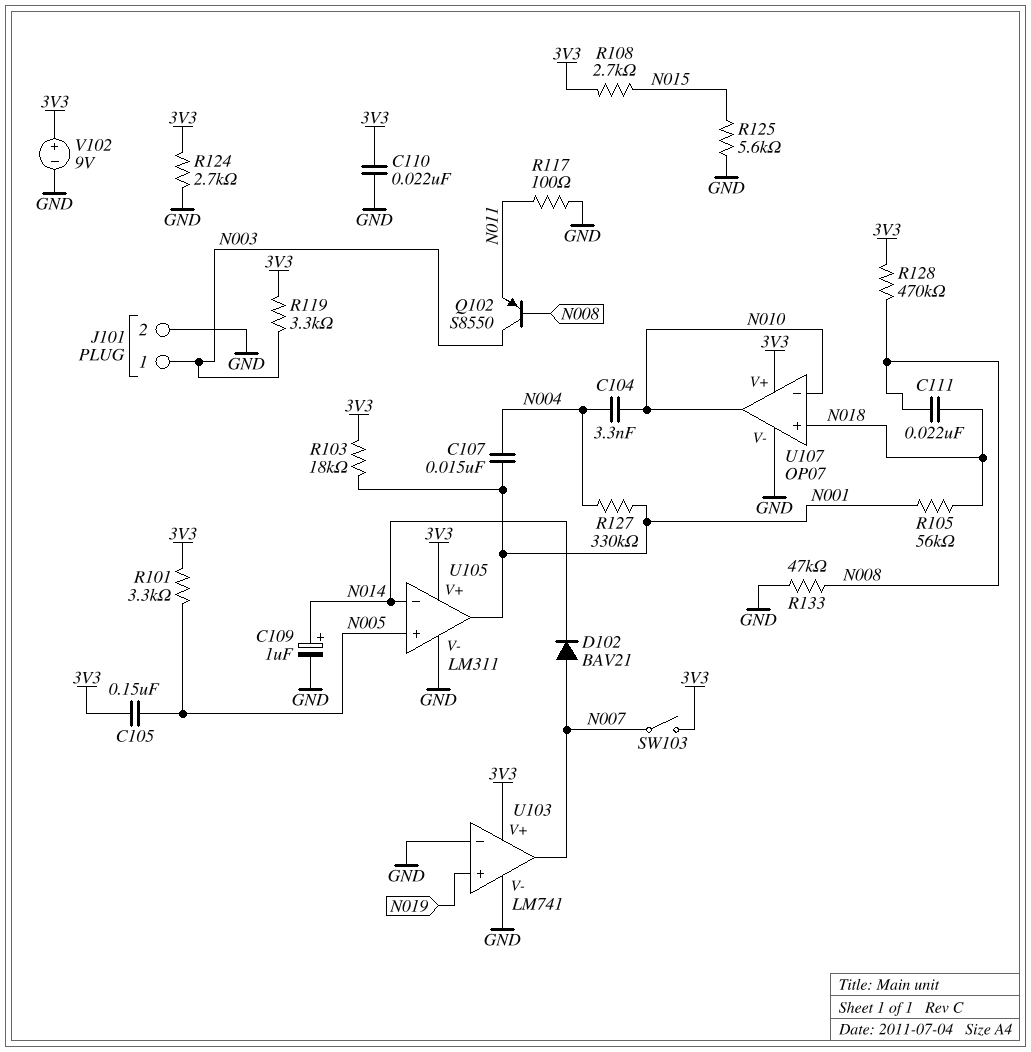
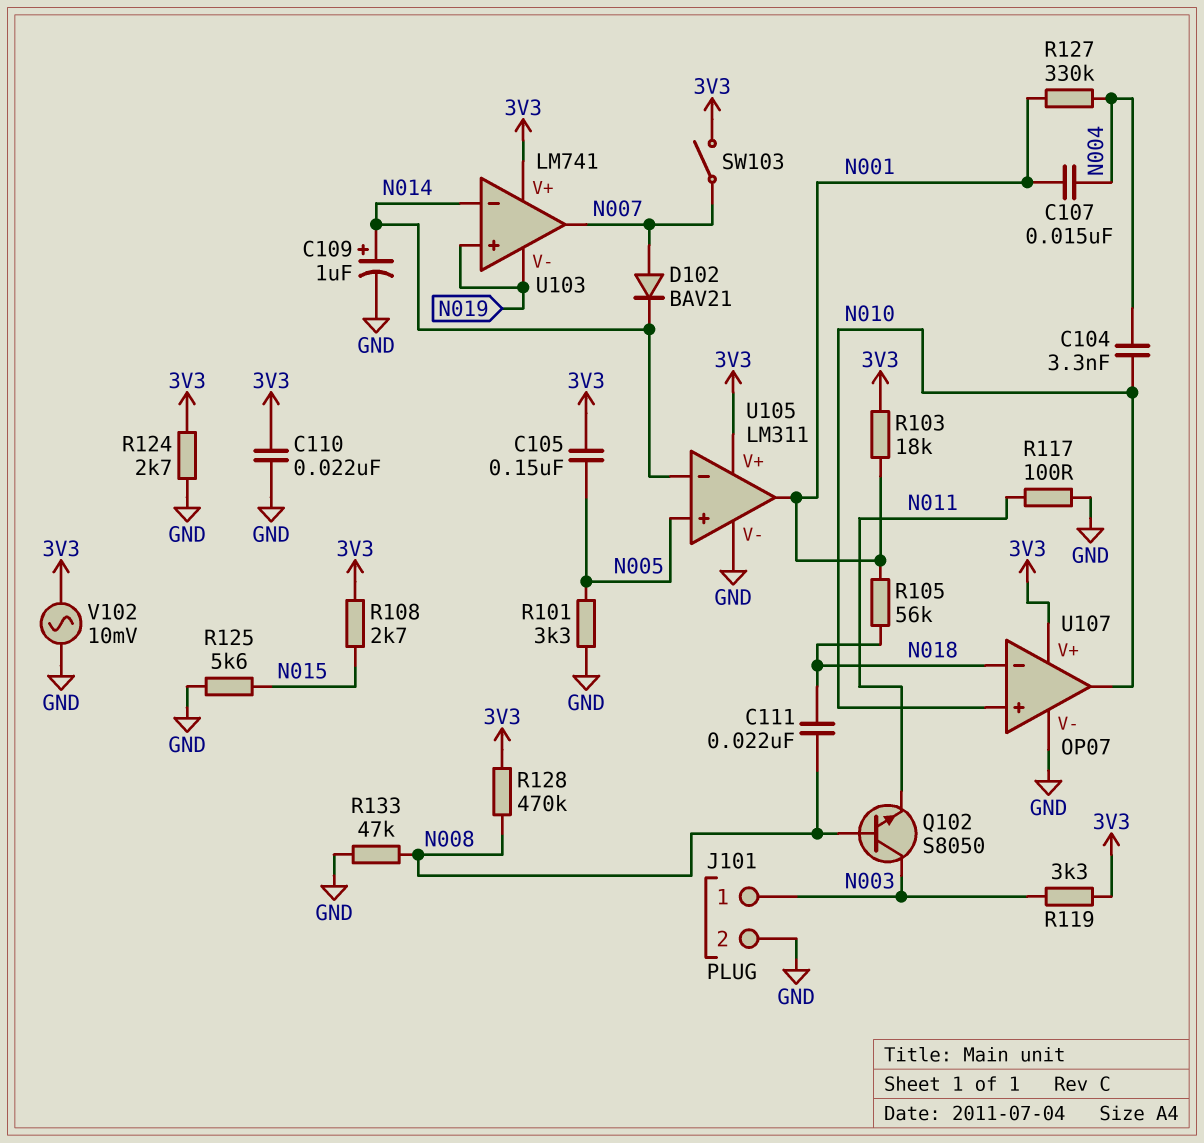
Q102: PNP S8550 (B N008, C N003, E N011) -> NPN S8050 (B N008, C N003, E N011)
R101: 3.3k (3V3, N005) -> 3.3k (GND, N005)
U103 pin V-: GND -> N019
U103 pin in-: GND -> N014
U107 pin in+: N018 -> N010
U107 pin in-: N010 -> N018
V102: 9V (plus 3V3, minus GND) -> AC 10mV (3V3, GND)

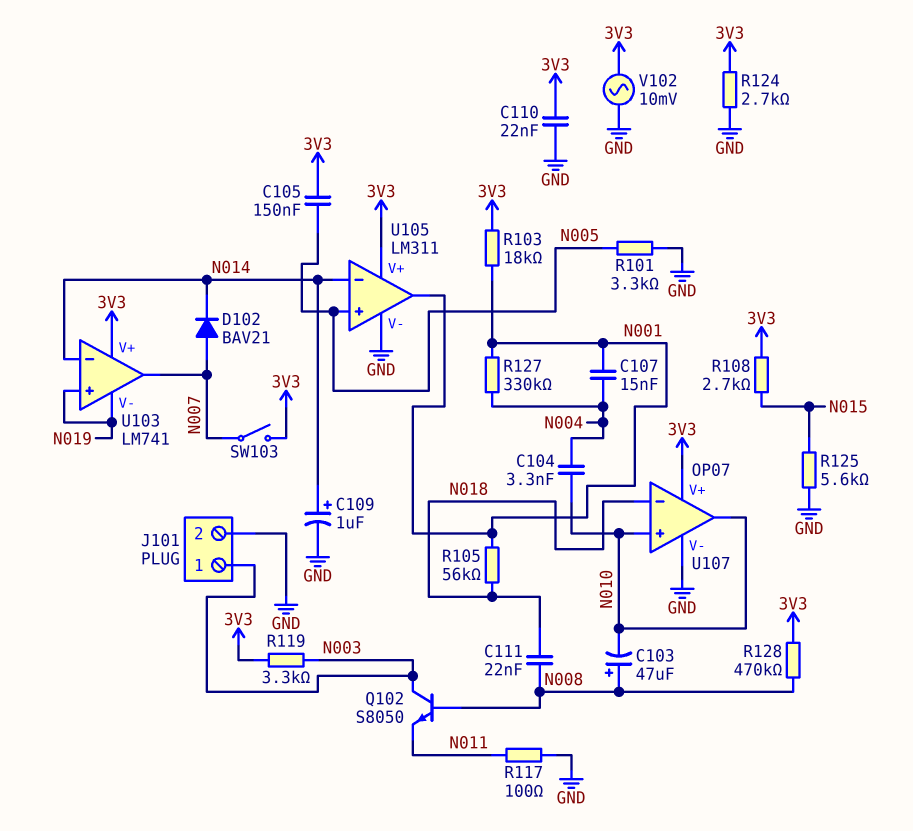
C103: none -> 47uF (plus N008, minus N010)
R133: 47k (GND, N008) -> none

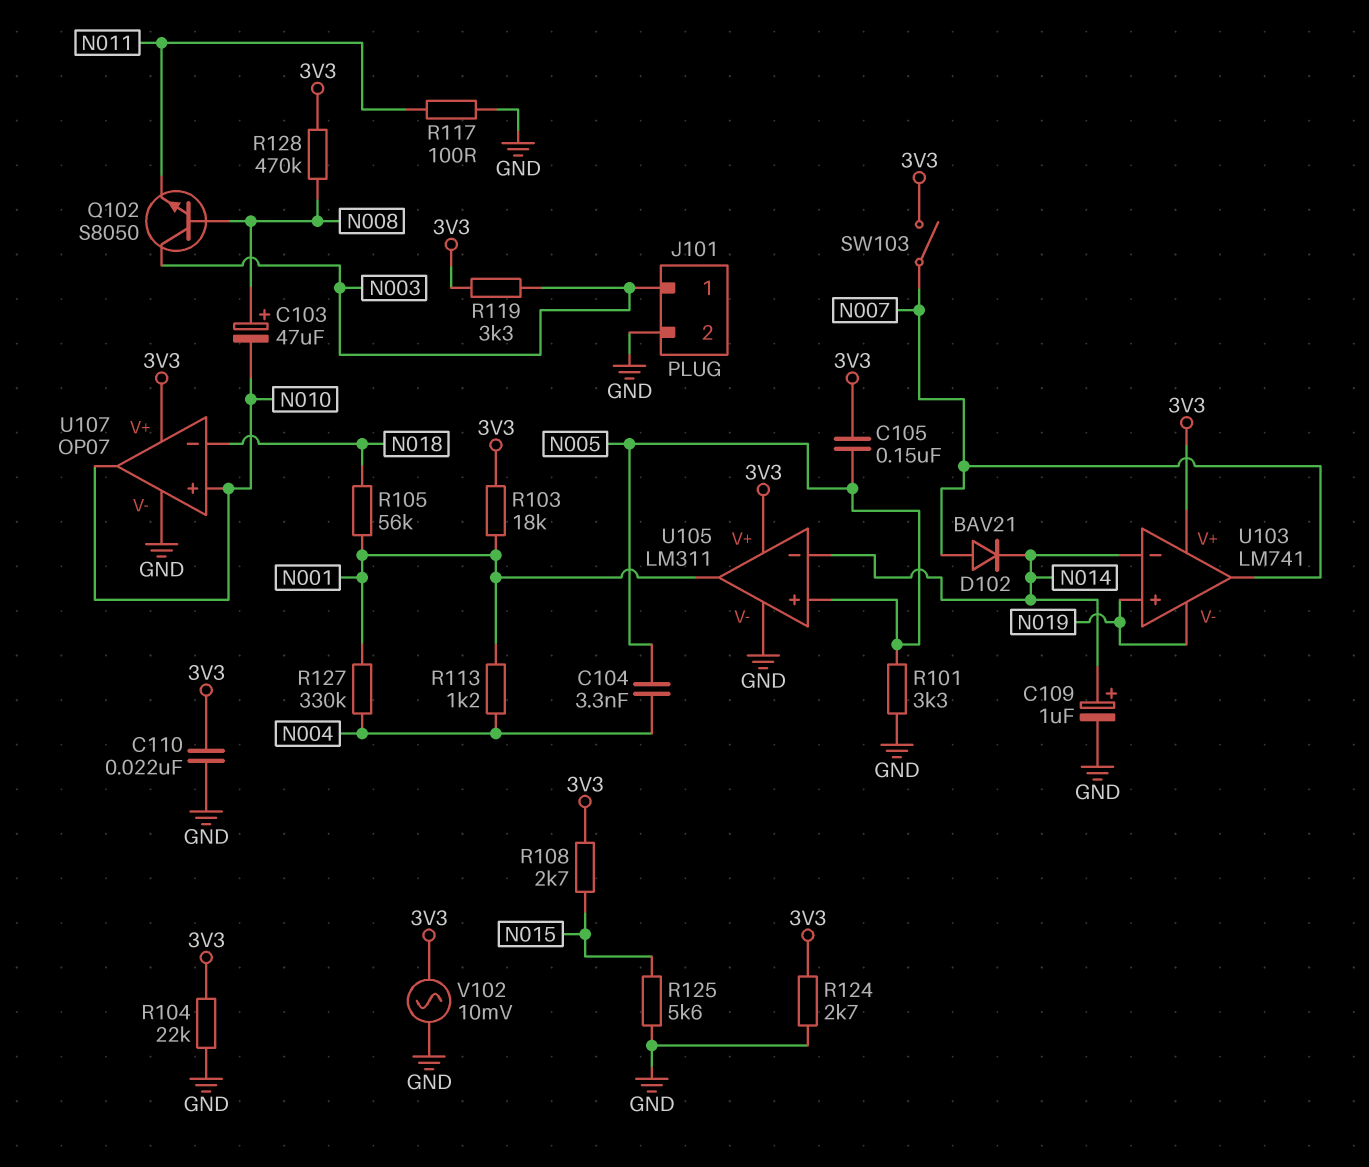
C104: 3.3nF (N004, N010) -> 3.3nF (N004, N005)
C107: 15nF (N001, N004) -> none
C111: 22nF (N008, N018) -> none
R104: none -> 22k (3V3, GND)
R113: none -> 1.2k (N001, N004)

